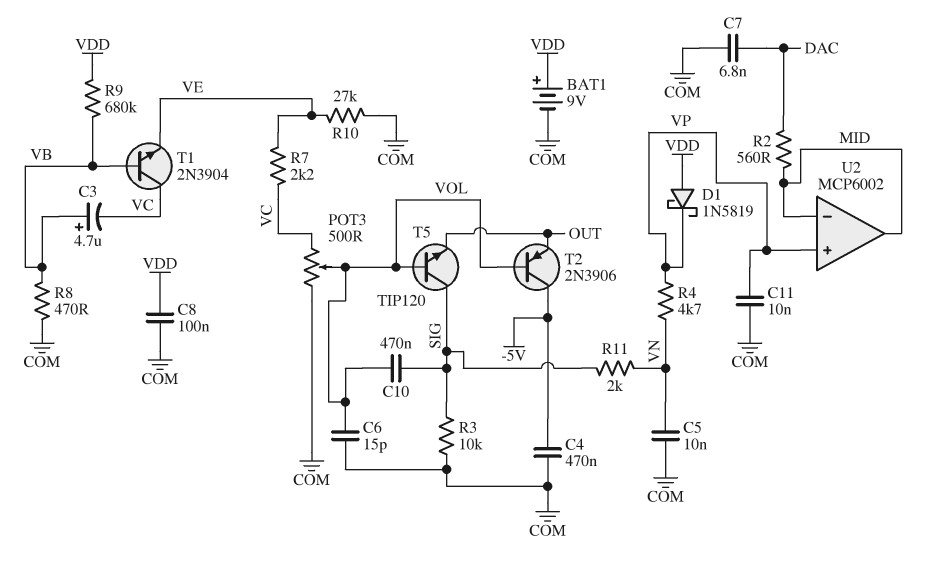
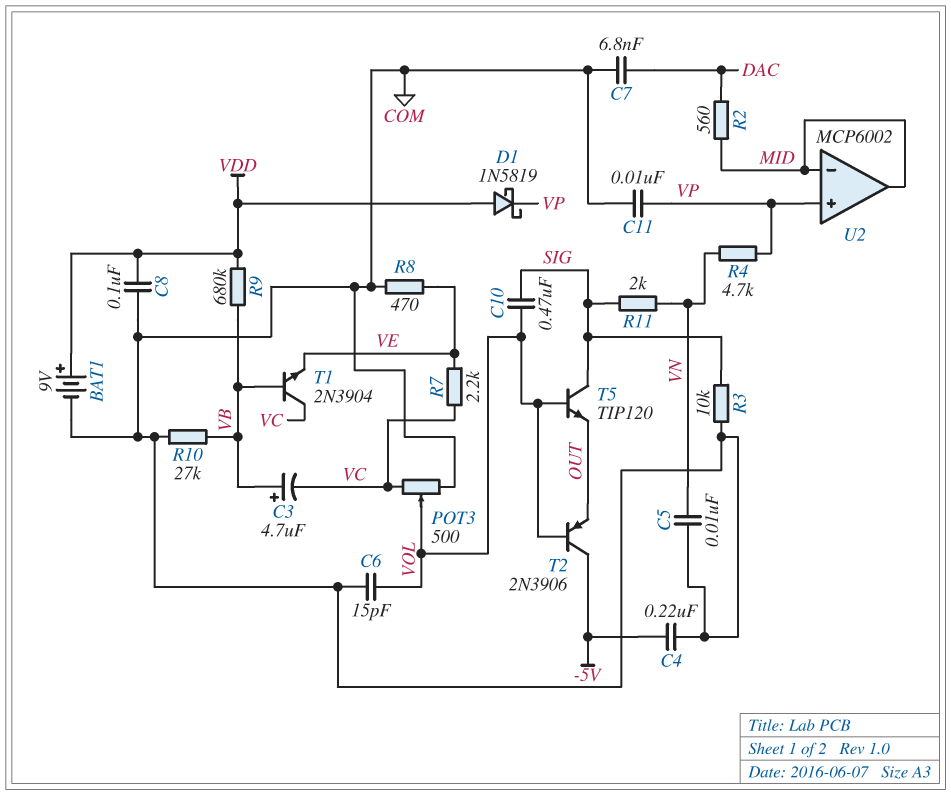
C4: 470nF (-5V, COM) -> 220nF (-5V, COM)
R8: 470 (COM, VB) -> 470 (COM, VE)
R10: 27k (COM, VE) -> 27k (COM, VB)

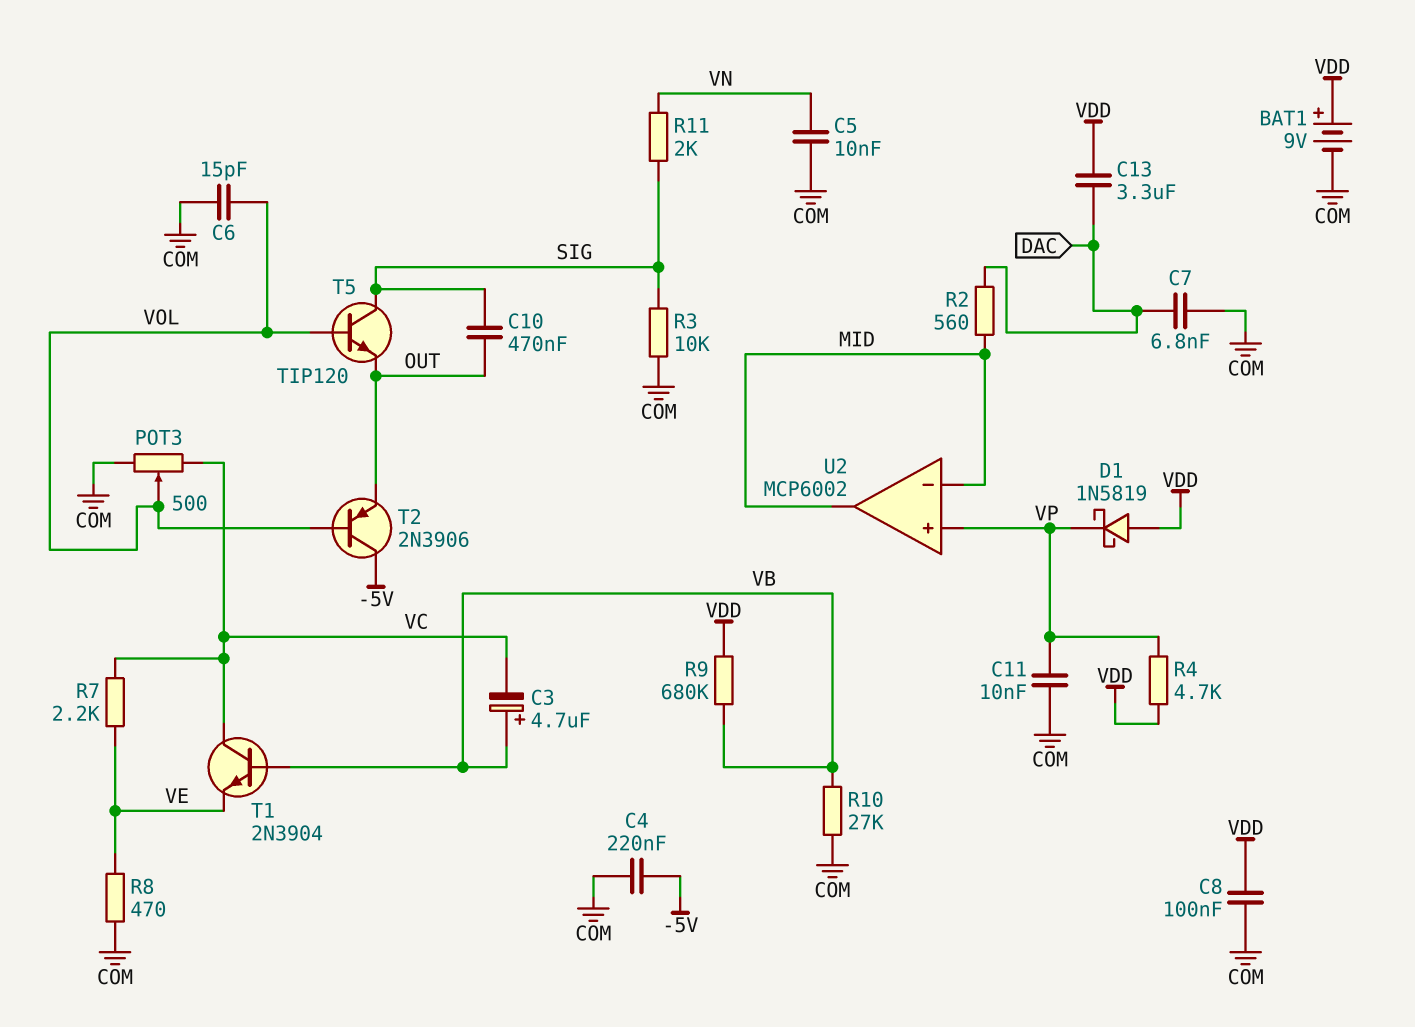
C10: 470nF (SIG, VOL) -> 470nF (OUT, SIG)
C13: none -> 3.3uF (DAC, VDD)
R4: 4.7k (VN, VP) -> 4.7k (VDD, VP)

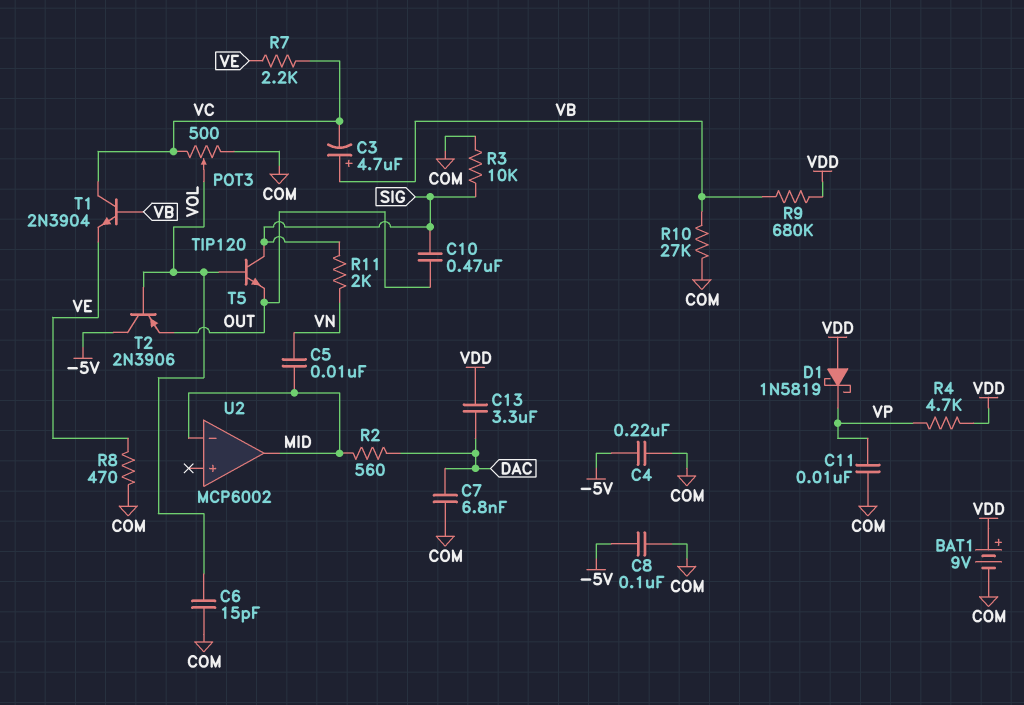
C5: 10nF (COM, VN) -> 10nF (MID, VN)
C8: 100nF (COM, VDD) -> 100nF (-5V, COM)
U2 pin in+: VP -> none

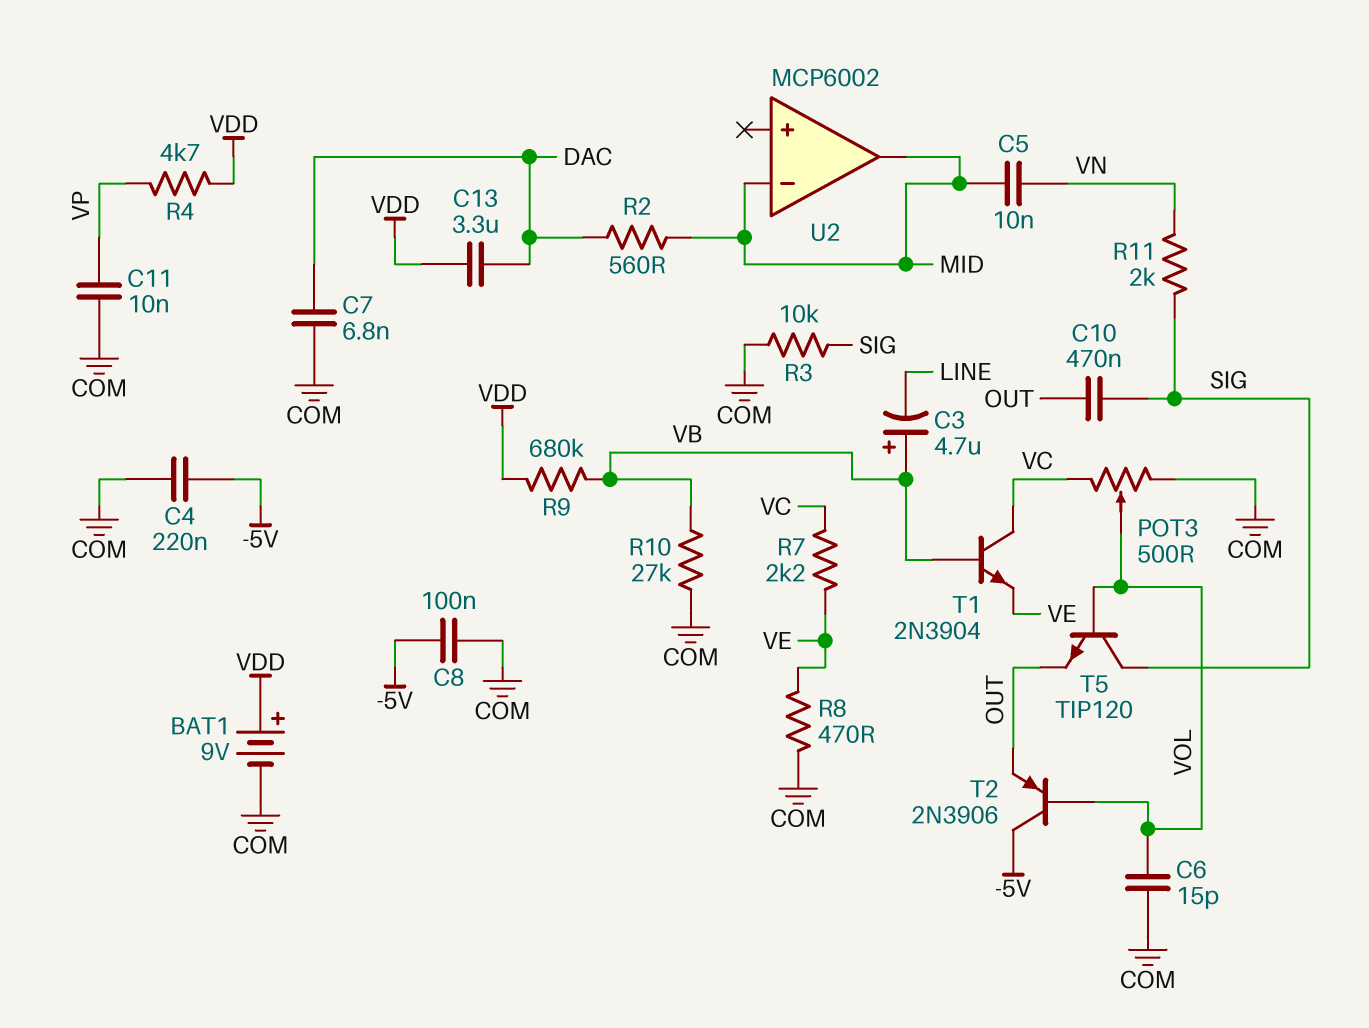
C3: 4.7uF (plus VB, minus VC) -> 4.7uF (plus VB, minus LINE)
D1: schottky 1N5819 (A VDD, K VP) -> none

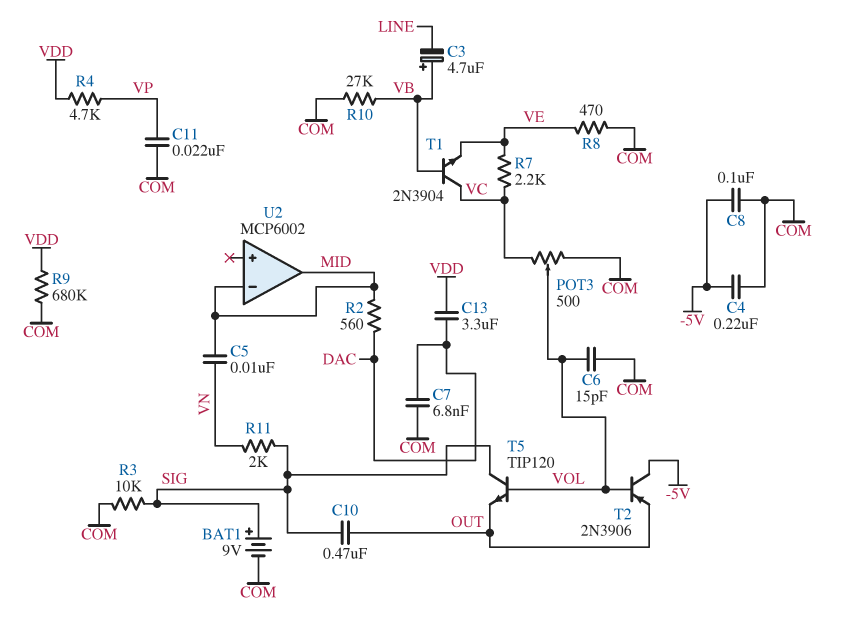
BAT1: 9V (plus VDD, minus COM) -> 9V (plus SIG, minus COM)
C11: 10nF (COM, VP) -> 22nF (COM, VP)
R9: 680k (VB, VDD) -> 680k (COM, VDD)

